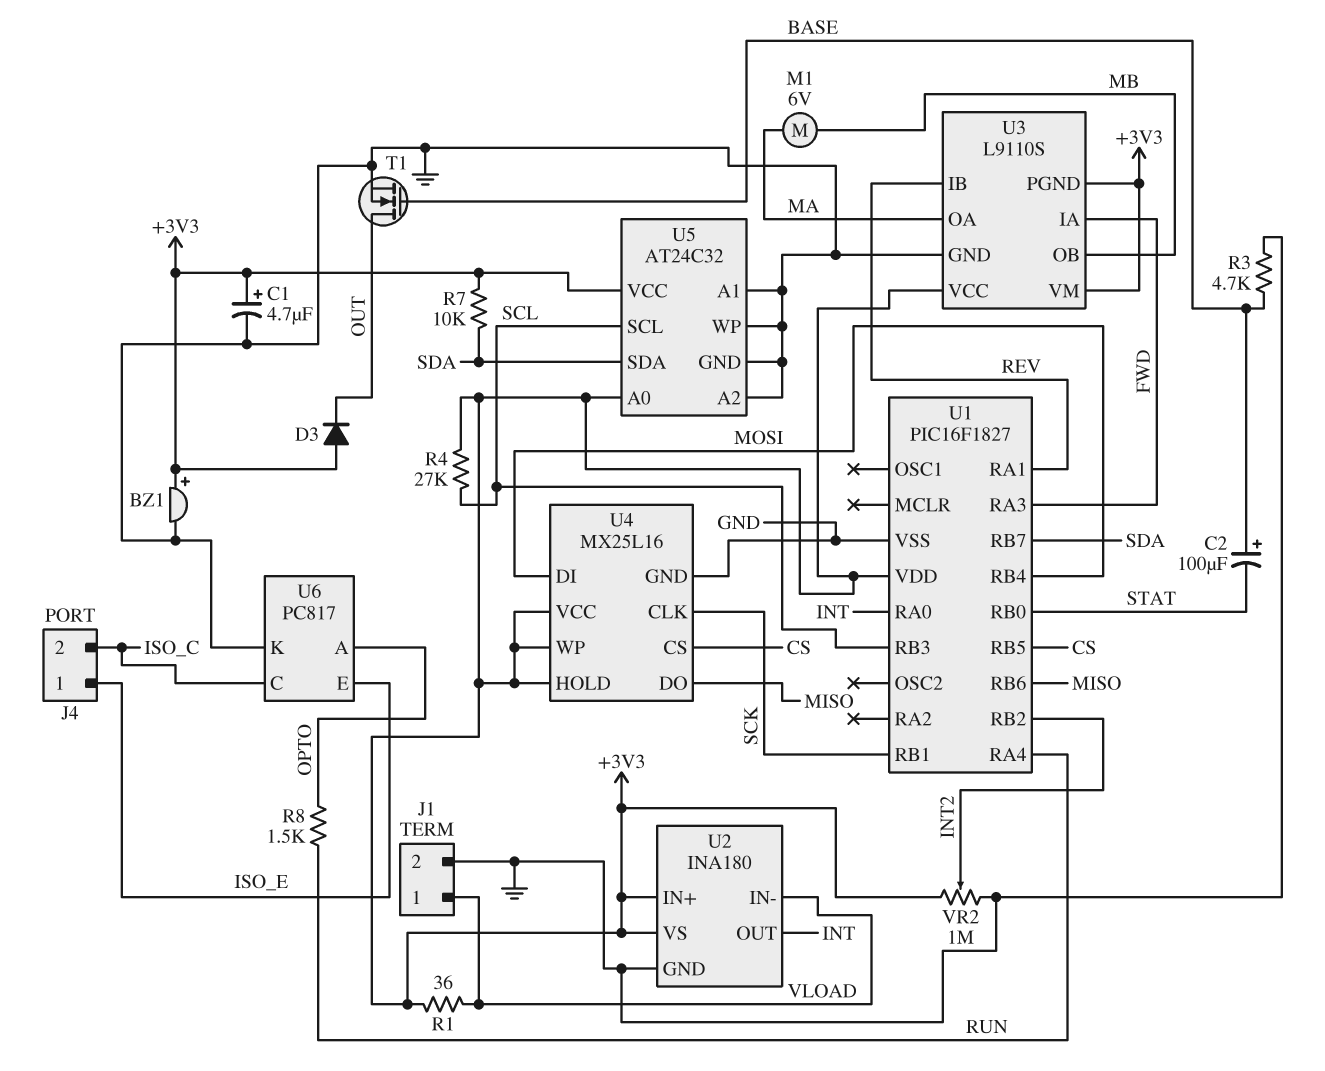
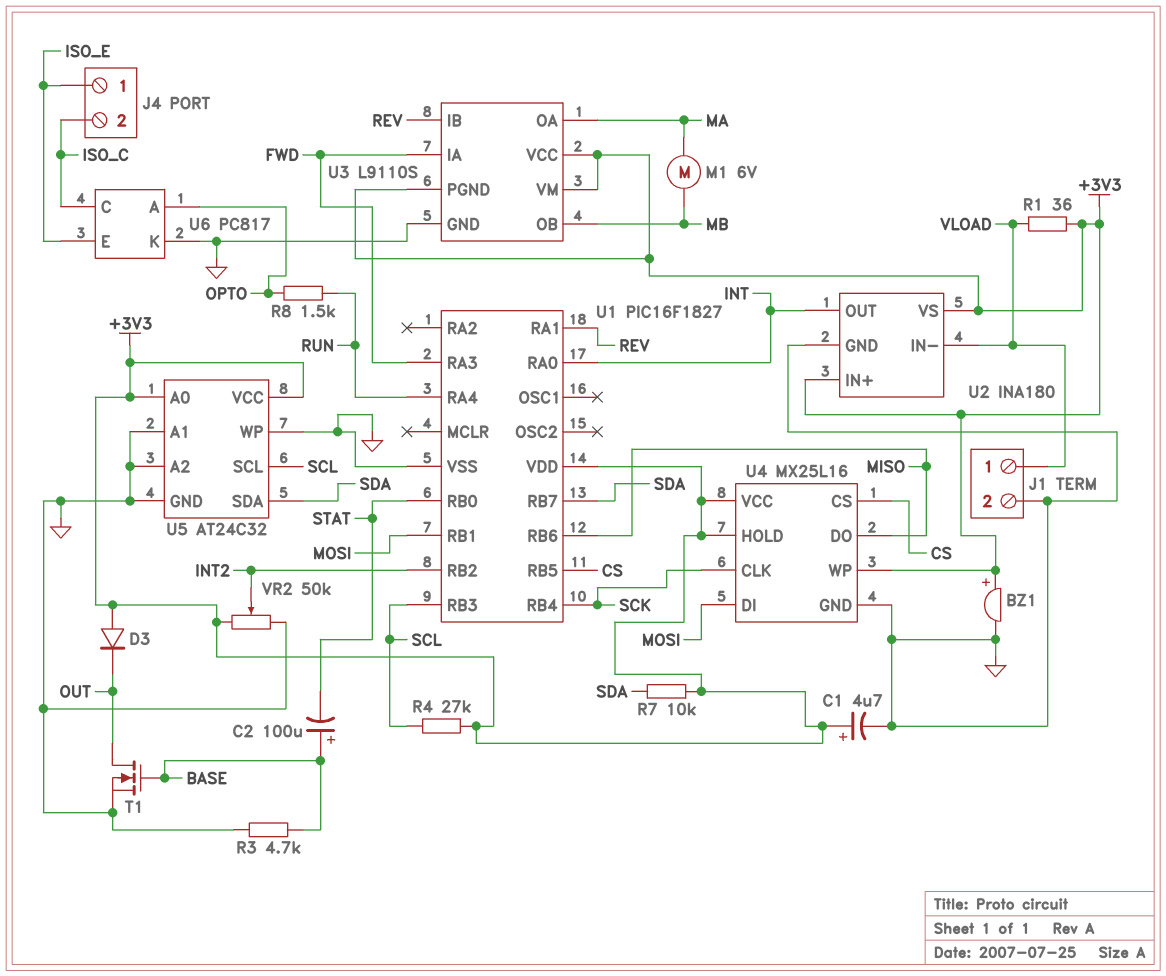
U1 pin RB1: SCK -> MOSI
U1 pin RB4: MOSI -> SCK
VR2: 1M (+3V3, GND, wiper INT2) -> 50k (+3V3, GND, wiper INT2)

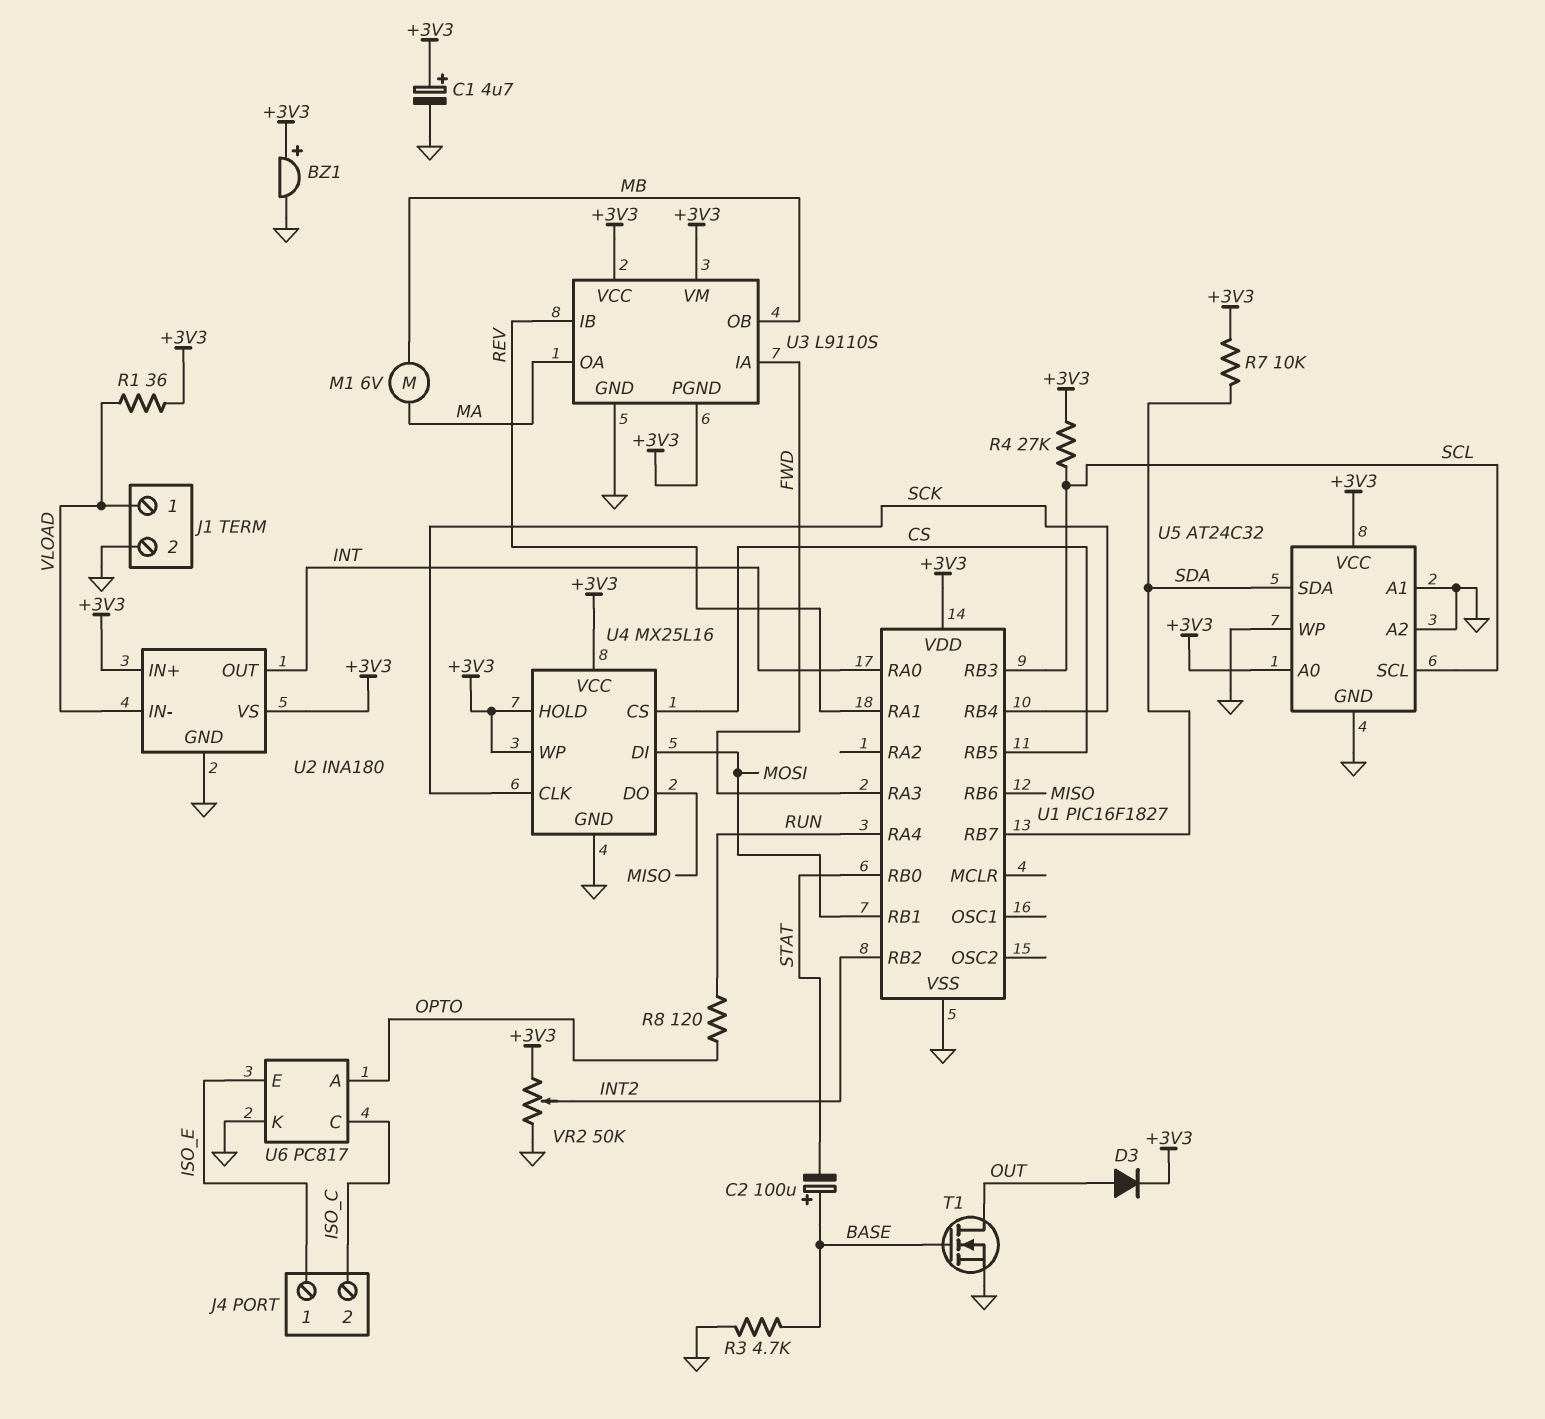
D3: diode (A +3V3, K OUT) -> diode (A OUT, K +3V3)
R8: 1.5k (OPTO, RUN) -> 120 (OPTO, RUN)

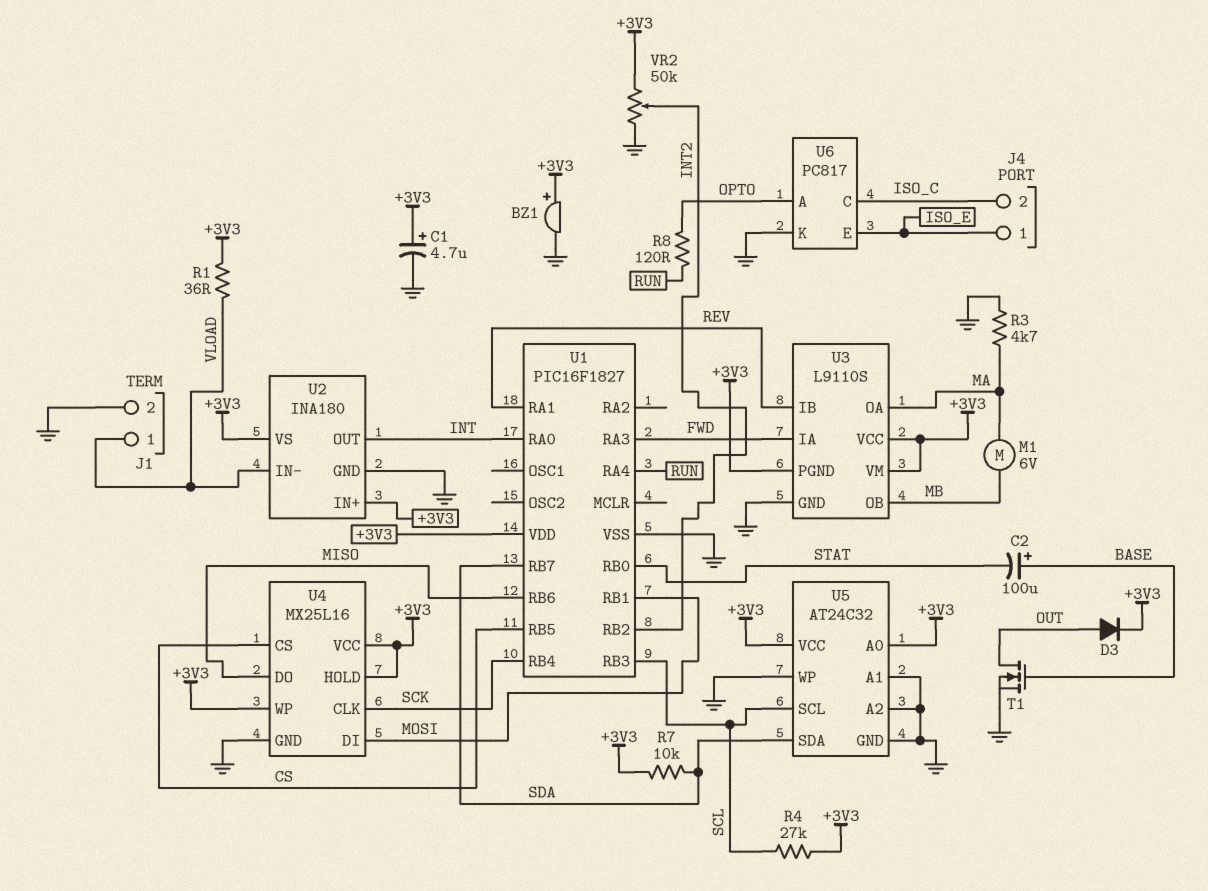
R3: 4.7k (BASE, GND) -> 4.7k (GND, MA)

